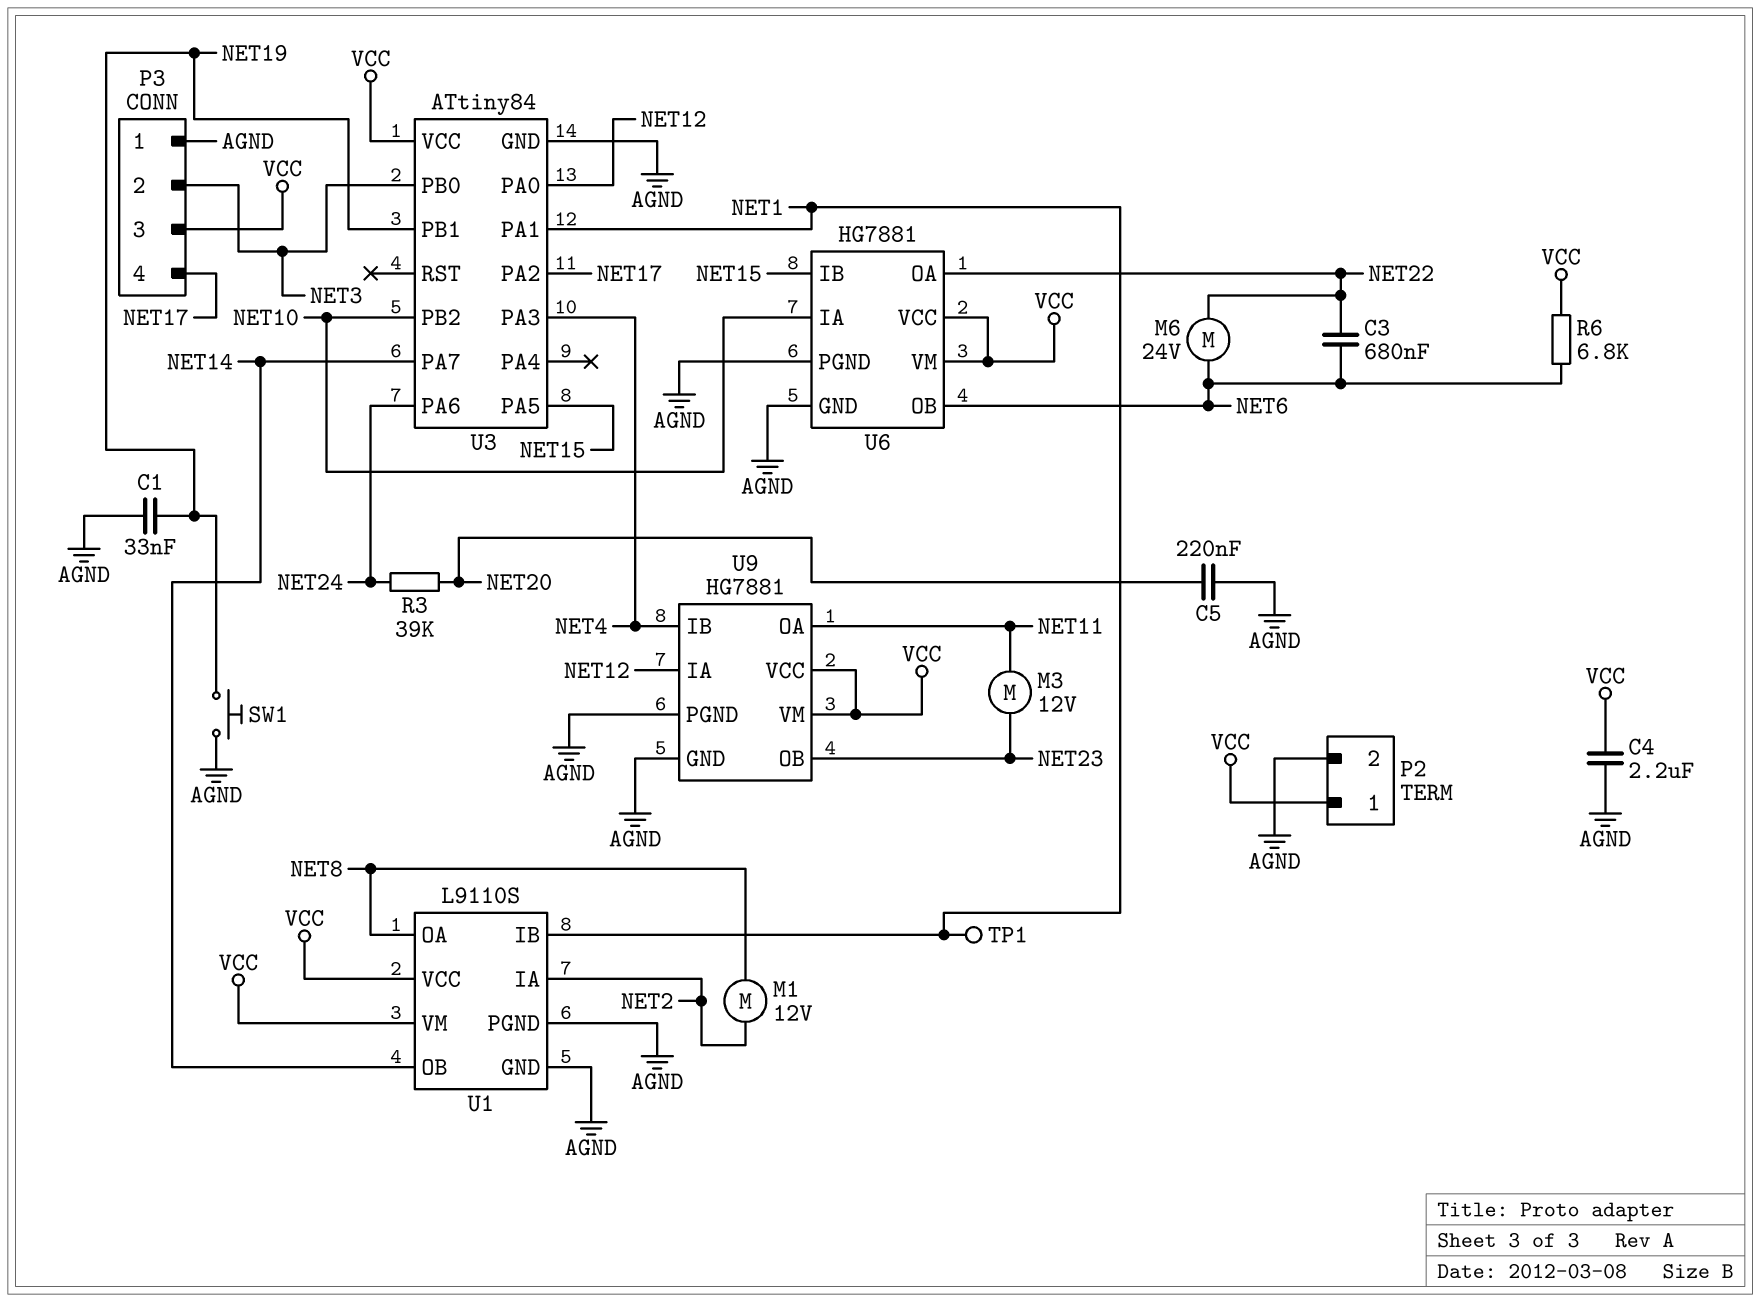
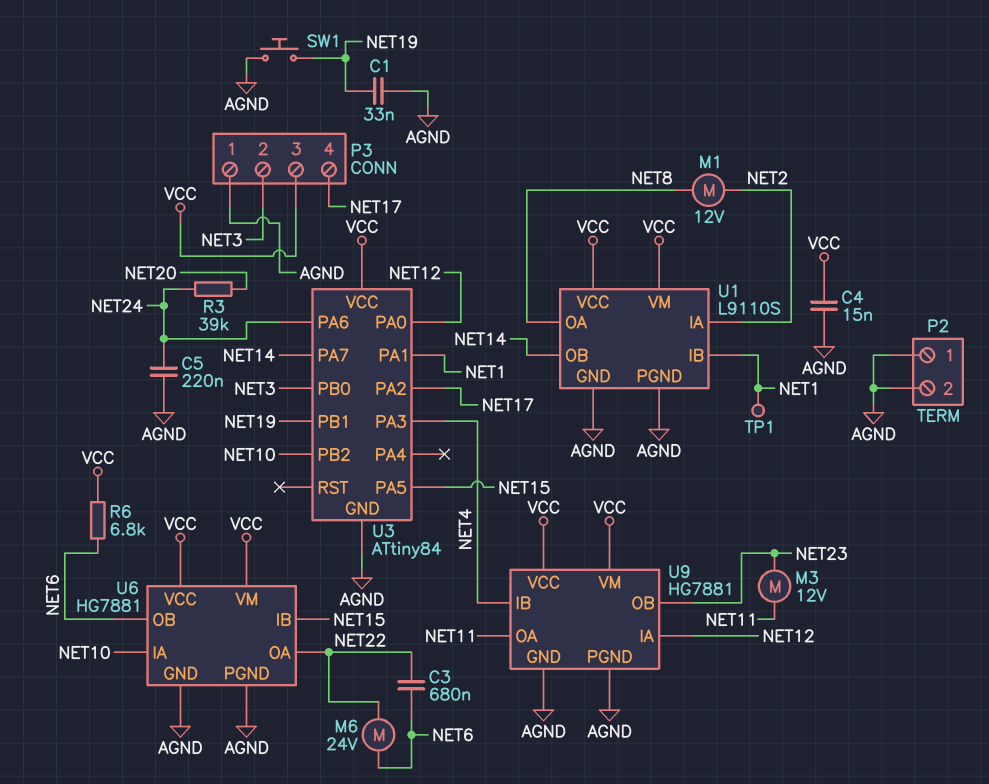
C4: 2.2uF (AGND, VCC) -> 15nF (AGND, VCC)
C5: 220nF (AGND, NET20) -> 220nF (AGND, NET24)
P2 pin 1: VCC -> AGND

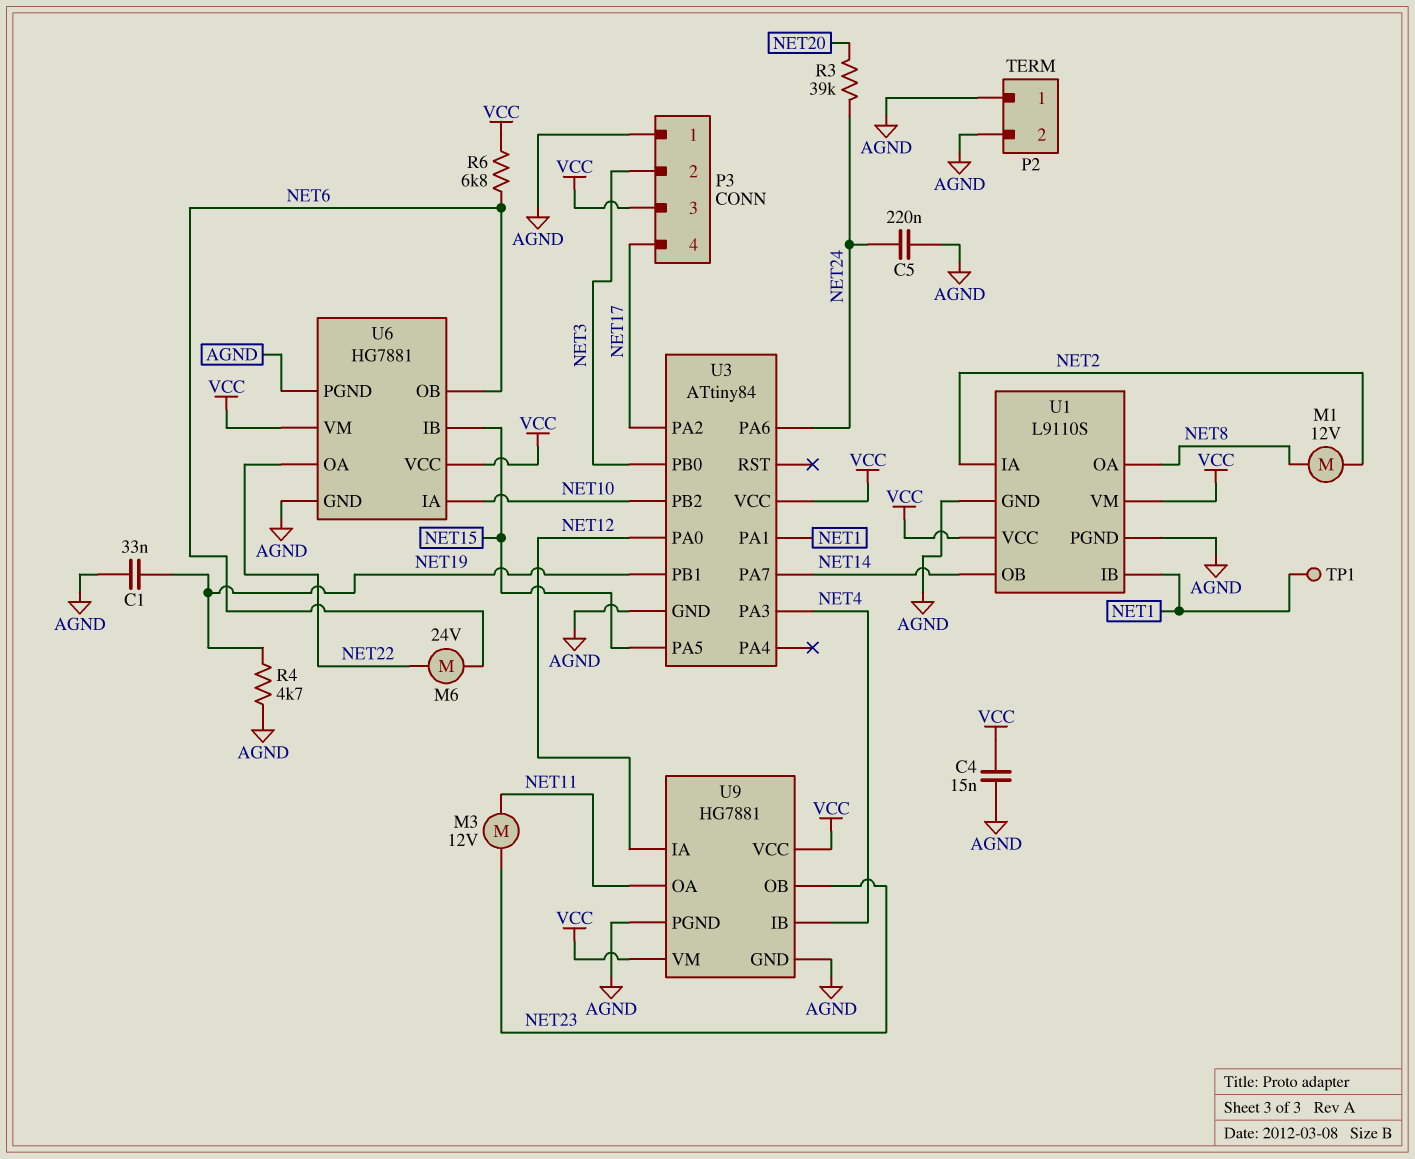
C3: 680nF (NET6, NET22) -> none
R4: none -> 4.7k (AGND, NET19)
SW1: button (AGND, NET19) -> none

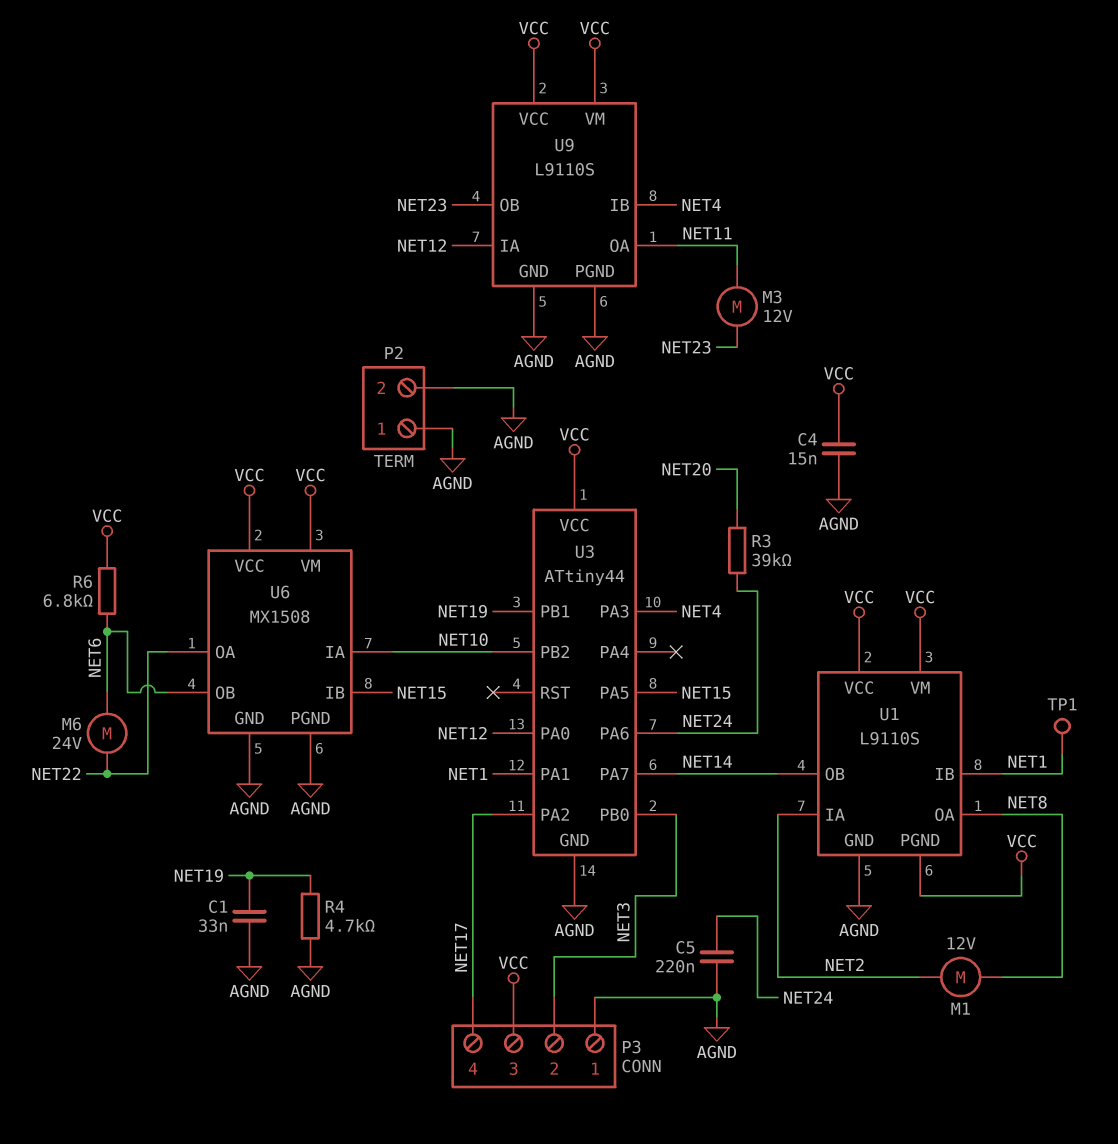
U1 pin PGND: AGND -> VCC
U3: ATtiny84 -> ATtiny44
U6: HG7881 -> MX1508
U9: HG7881 -> L9110S

